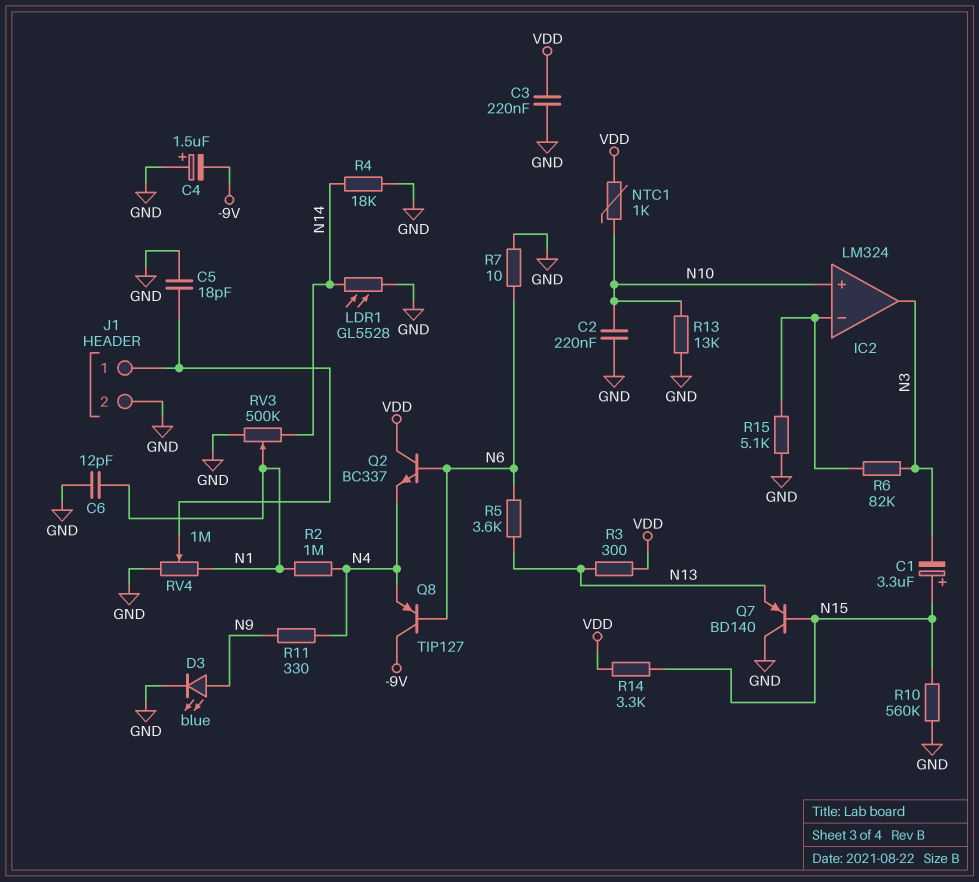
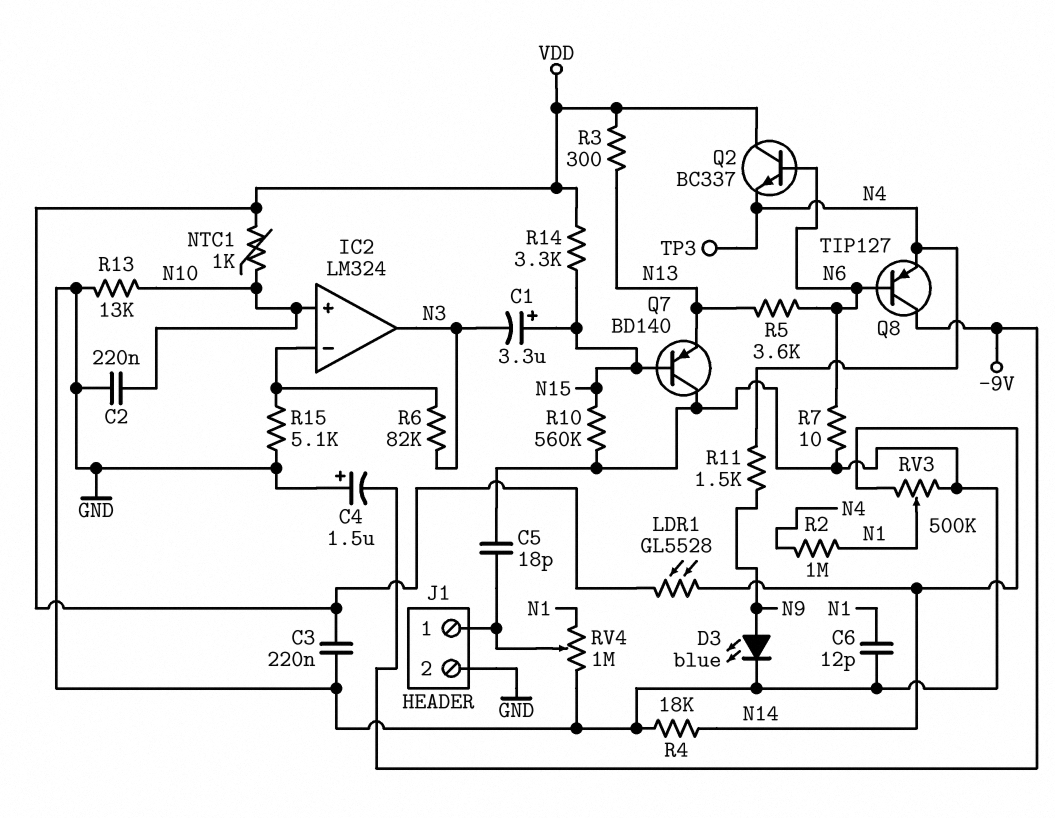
LDR1: GL5528 (GND, N14) -> GL5528 (N14, VDD)
R11: 330 (N4, N9) -> 1.5k (N4, N9)
TP3: none -> test point (N4)

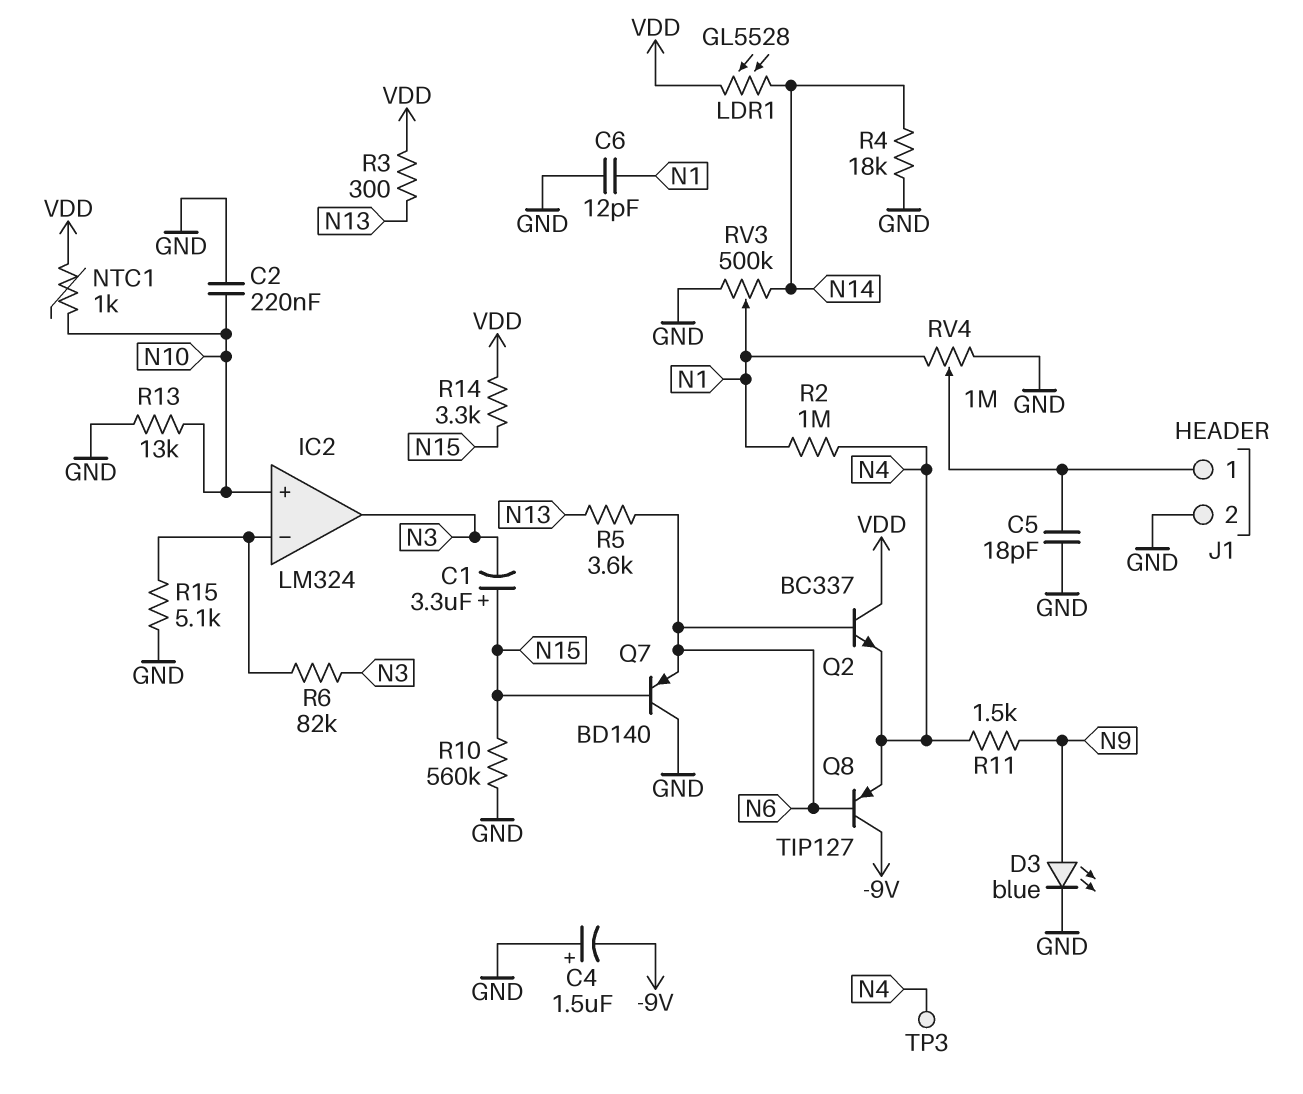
C3: 220nF (GND, VDD) -> none
Q7: PNP BD140 (B N15, C GND, E N13) -> PNP BD140 (B N15, C GND, E N6)
R7: 10 (GND, N6) -> none

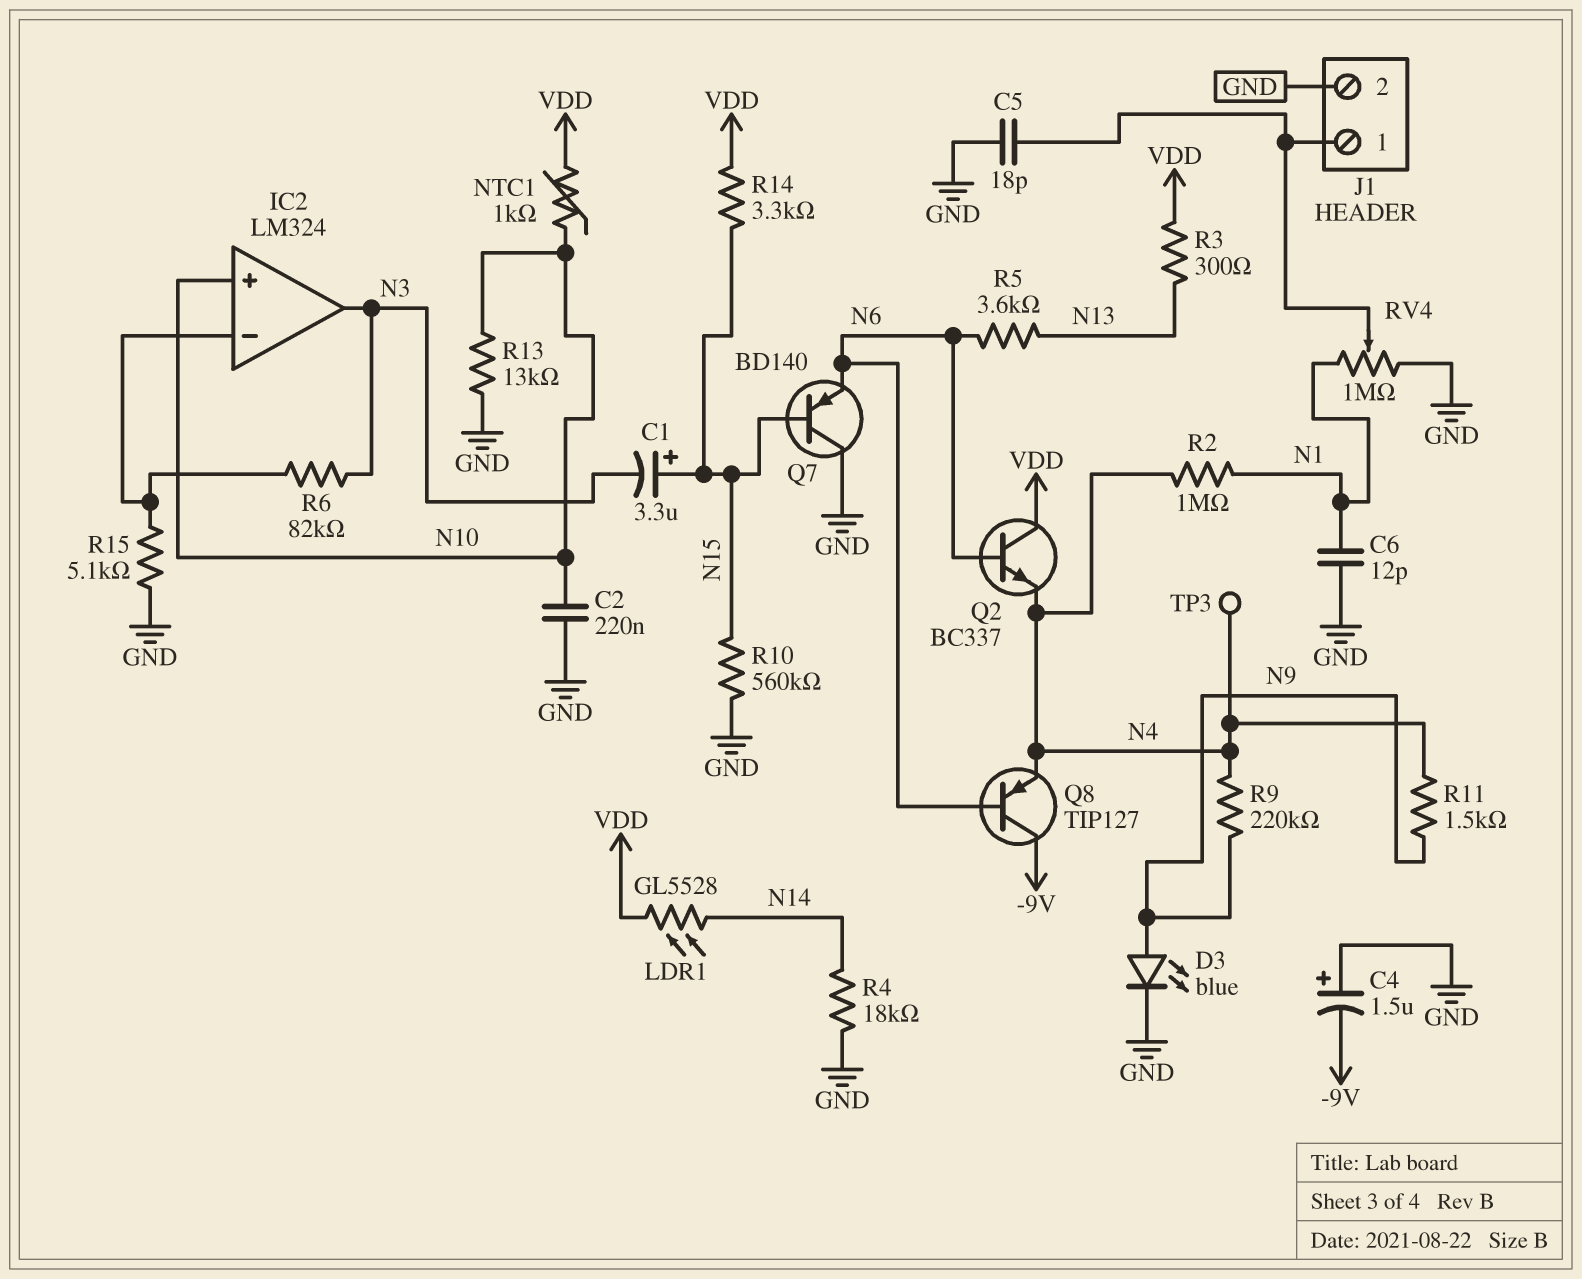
R9: none -> 220k (N4, N9)
RV3: 500k (GND, N14, wiper N1) -> none

